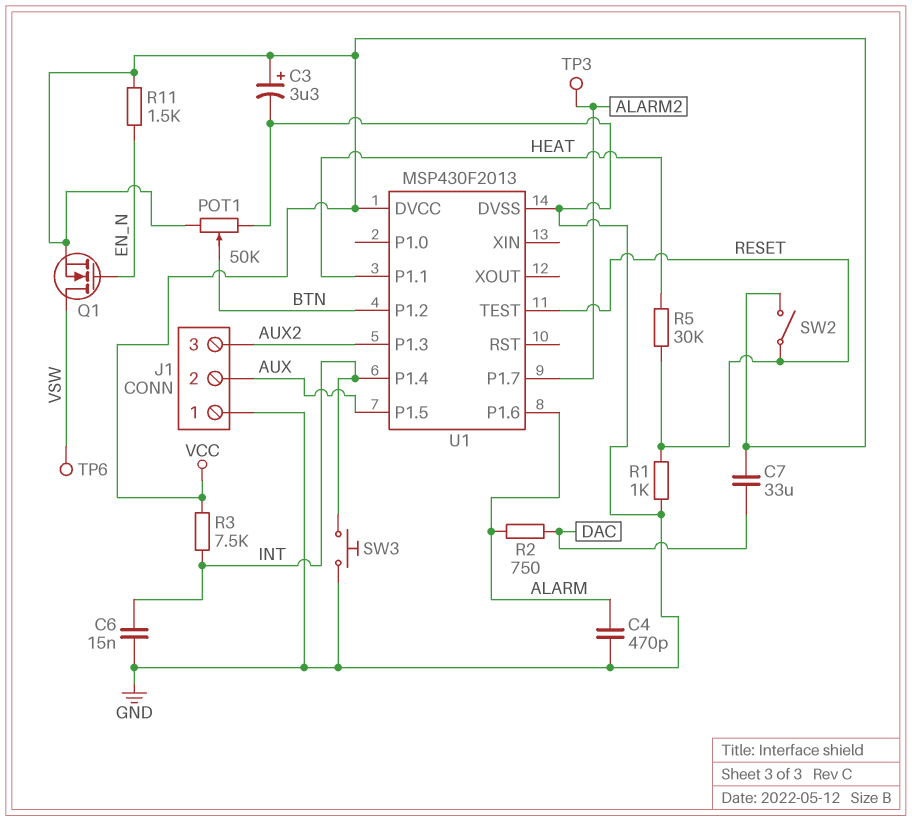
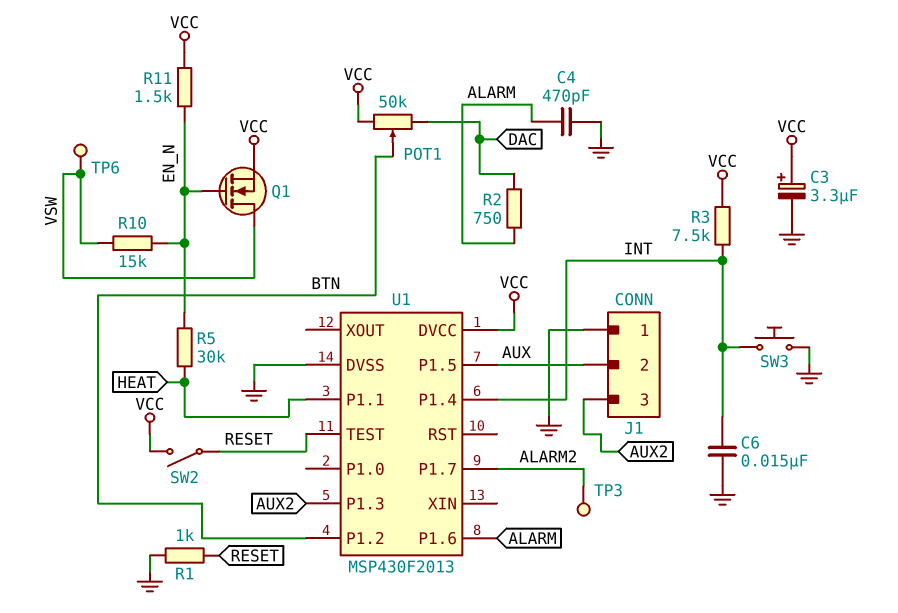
C7: 33uF (DAC, VCC) -> none
POT1: 50k (GND, VCC, wiper BTN) -> 50k (DAC, VCC, wiper BTN)
R5: 30k (HEAT, RESET) -> 30k (EN_N, HEAT)
R10: none -> 15k (EN_N, VSW)

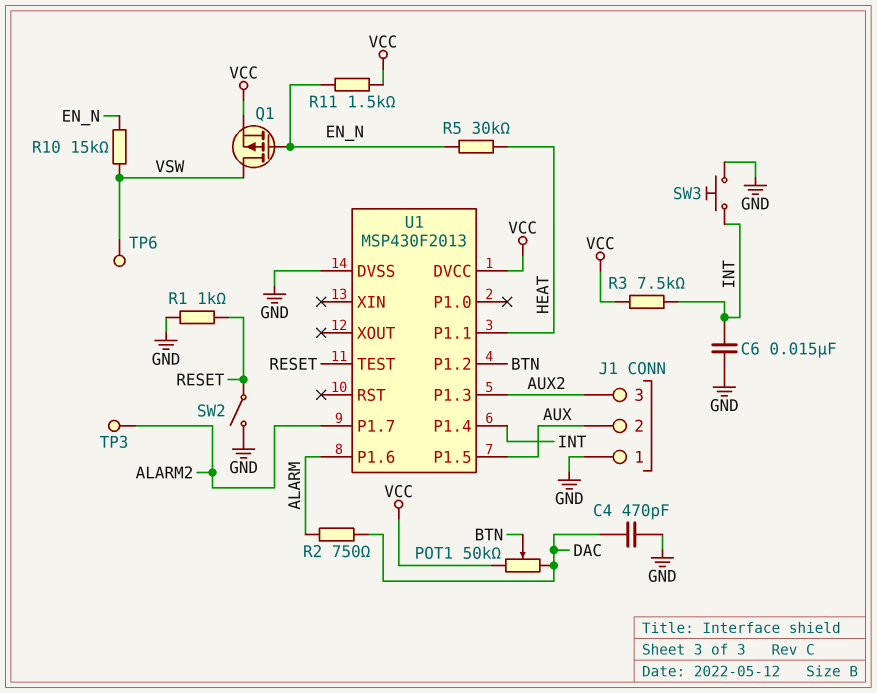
C3: 3.3uF (plus VCC, minus GND) -> none
C4: 470pF (ALARM, GND) -> 470pF (DAC, GND)
Q1: NMOS (G EN_N, D VSW, S VCC) -> PMOS (G EN_N, D VSW, S VCC)
SW2: switch (RESET, VCC) -> switch (GND, RESET)

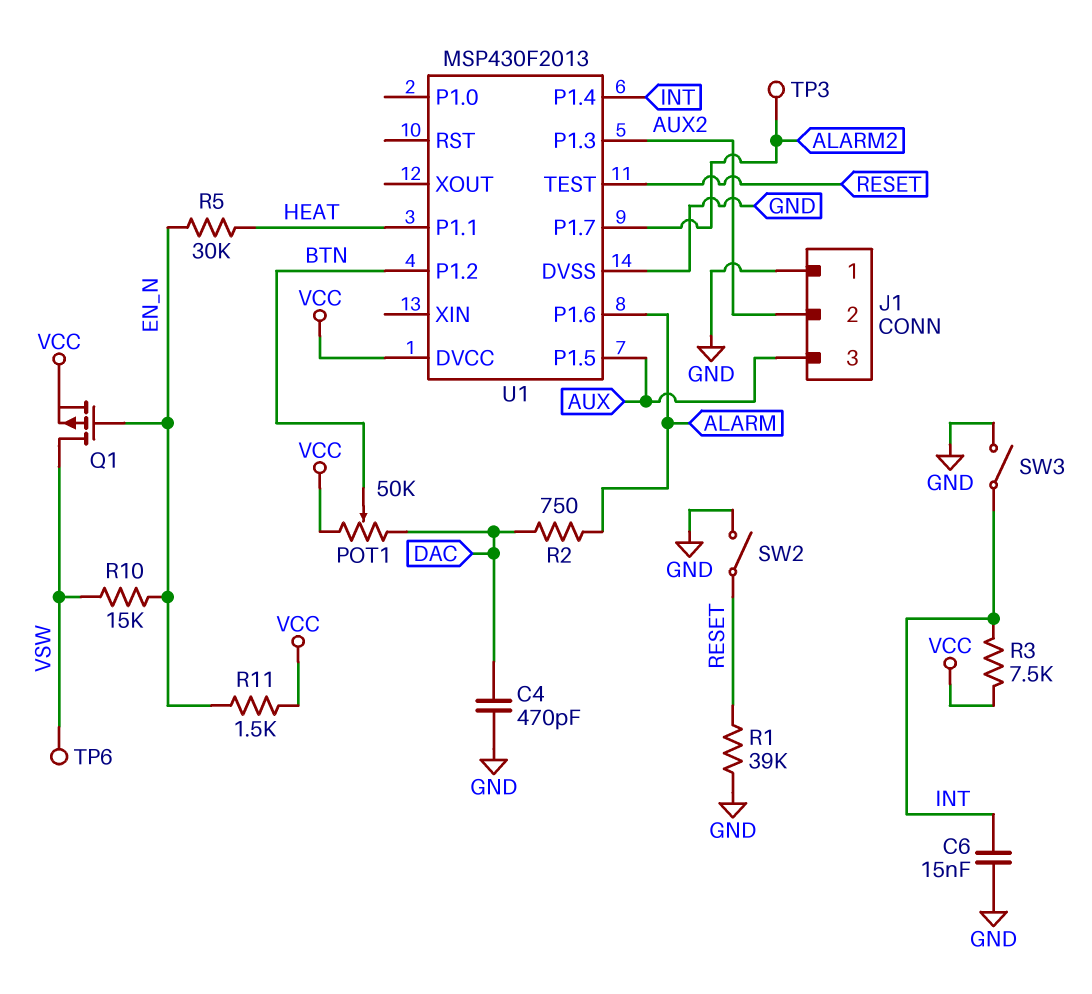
J1 pin 2: AUX -> AUX2
J1 pin 3: AUX2 -> AUX
R1: 1k (GND, RESET) -> 39k (GND, RESET)
SW3: button (GND, INT) -> switch (GND, INT)

